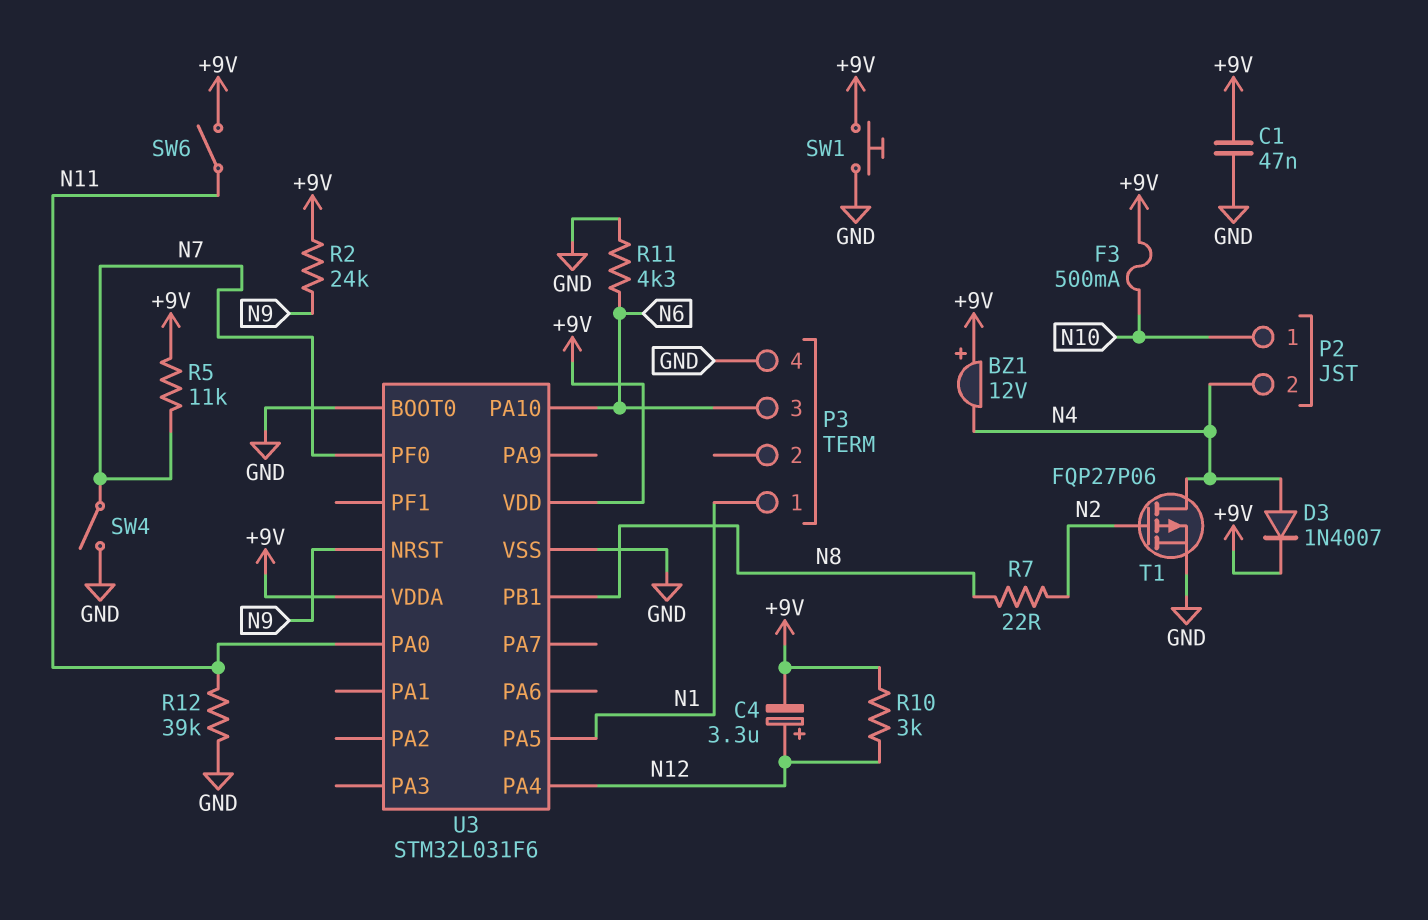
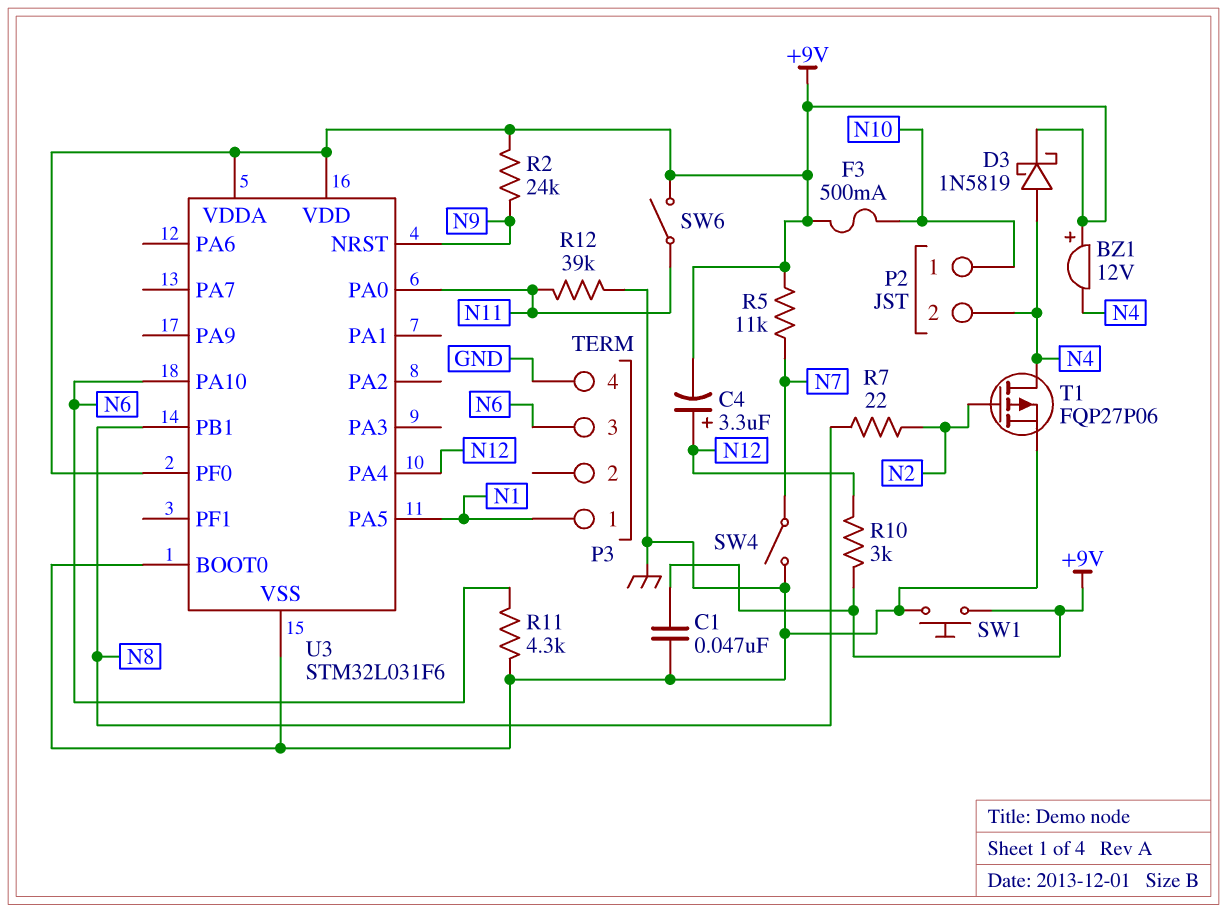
D3: diode 1N4007 (A N4, K +9V) -> schottky 1N5819 (A N4, K +9V)
U3 pin PF0: N7 -> +9V

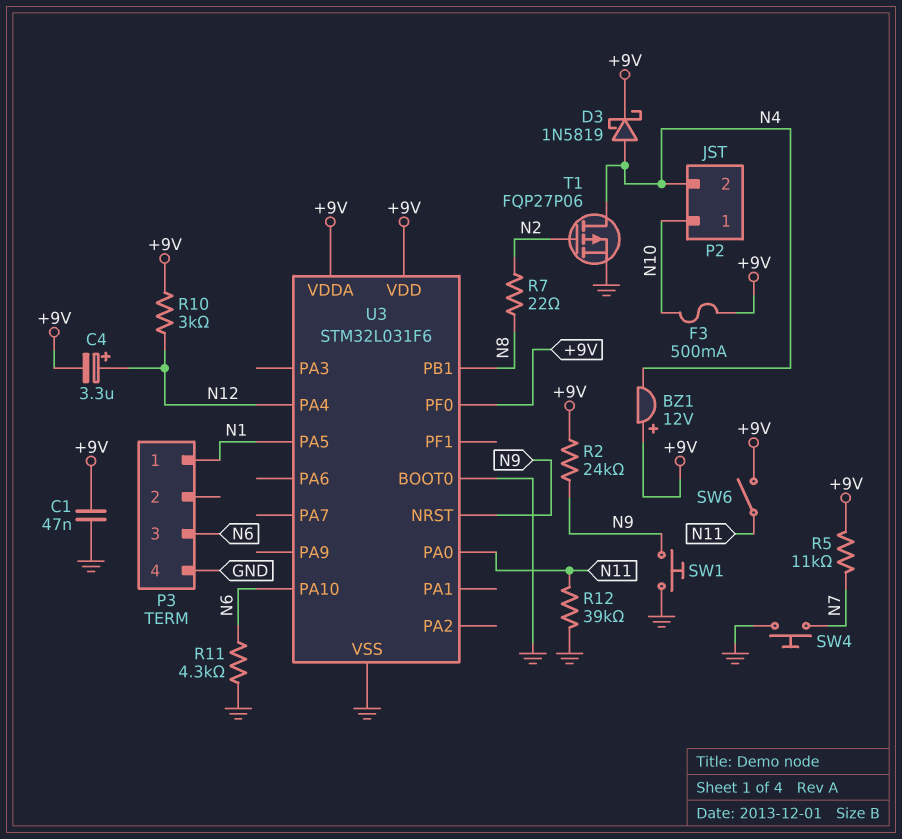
SW1: button (+9V, GND) -> button (GND, N9)
SW4: switch (GND, N7) -> button (GND, N7)

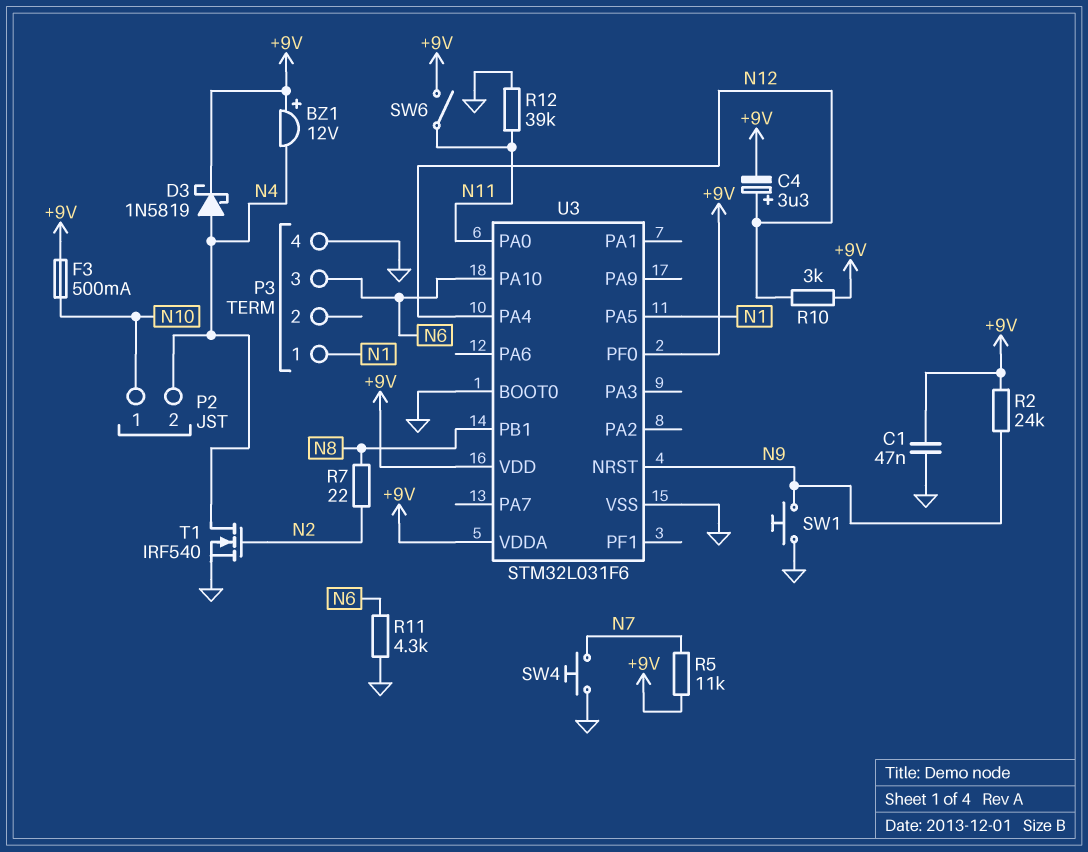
T1: PMOS FQP27P06 (G N2, D N4, S GND) -> NMOS IRF540 (G N2, D N4, S GND)

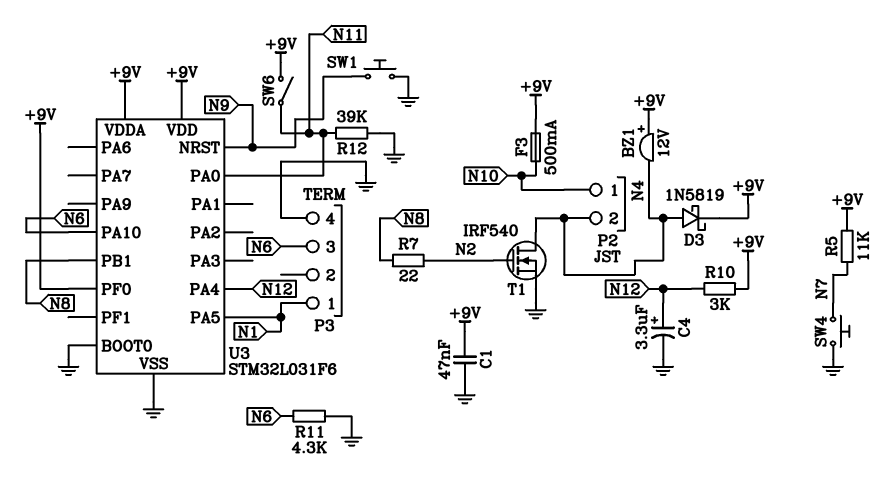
C4: 3.3uF (plus N12, minus +9V) -> 3.3uF (plus N12, minus GND)
R2: 24k (+9V, N9) -> none

